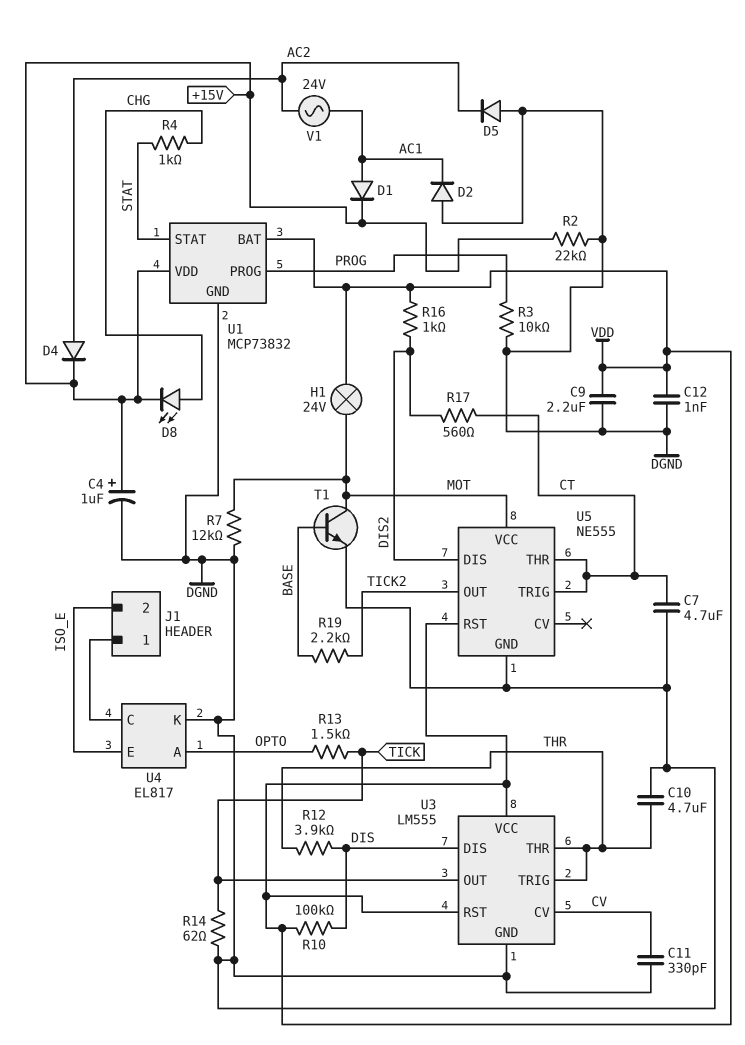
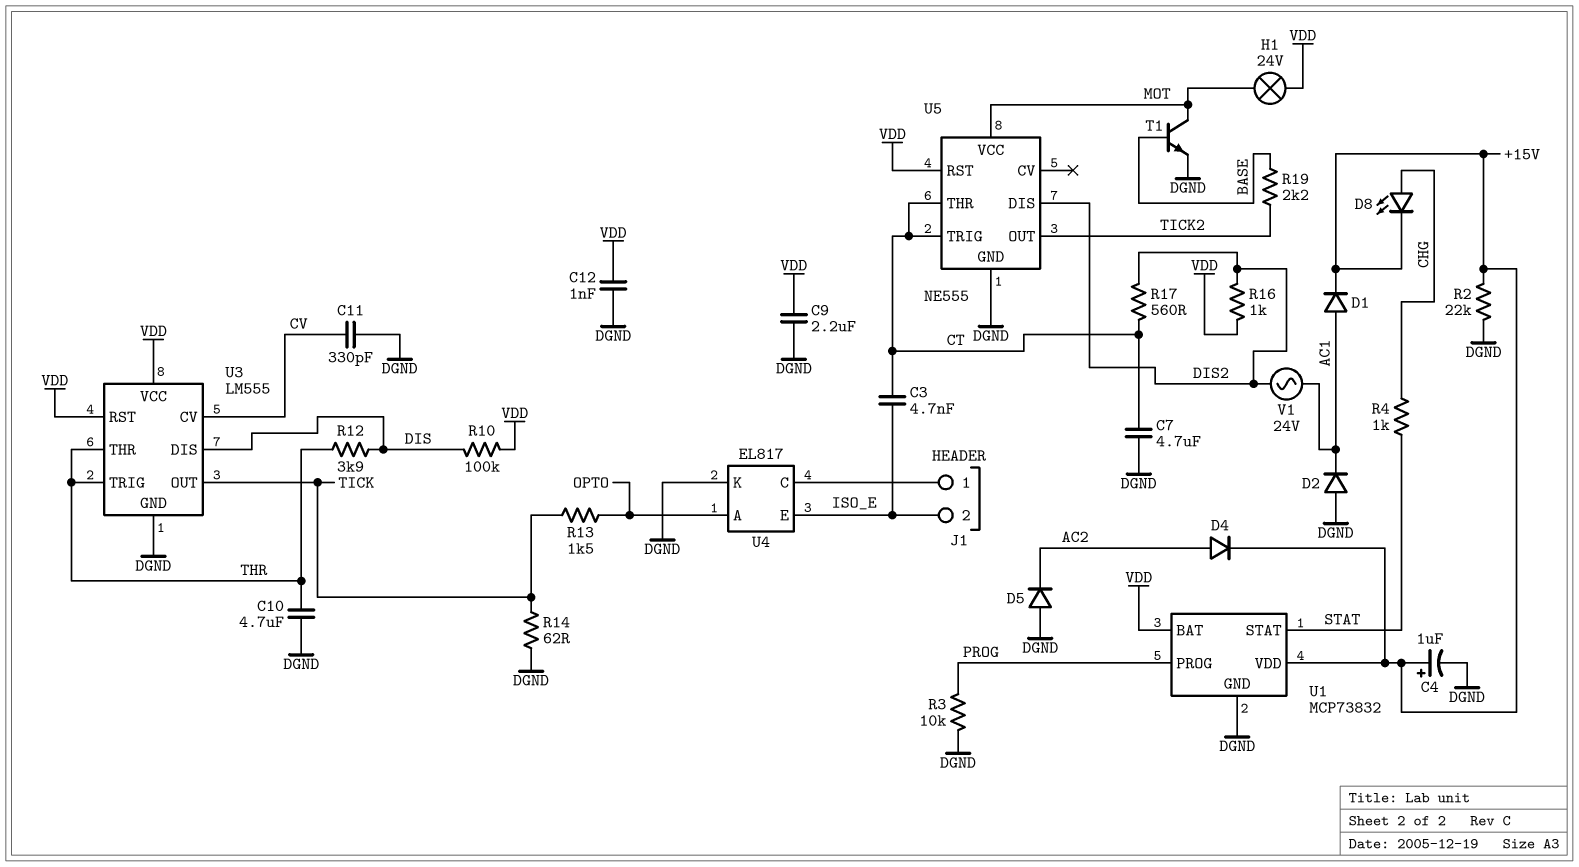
C3: none -> 4.7nF (CT, ISO_E)
R7: 12k (DGND, MOT) -> none
V1: AC 24V (AC1, AC2) -> AC 24V (AC1, DIS2)

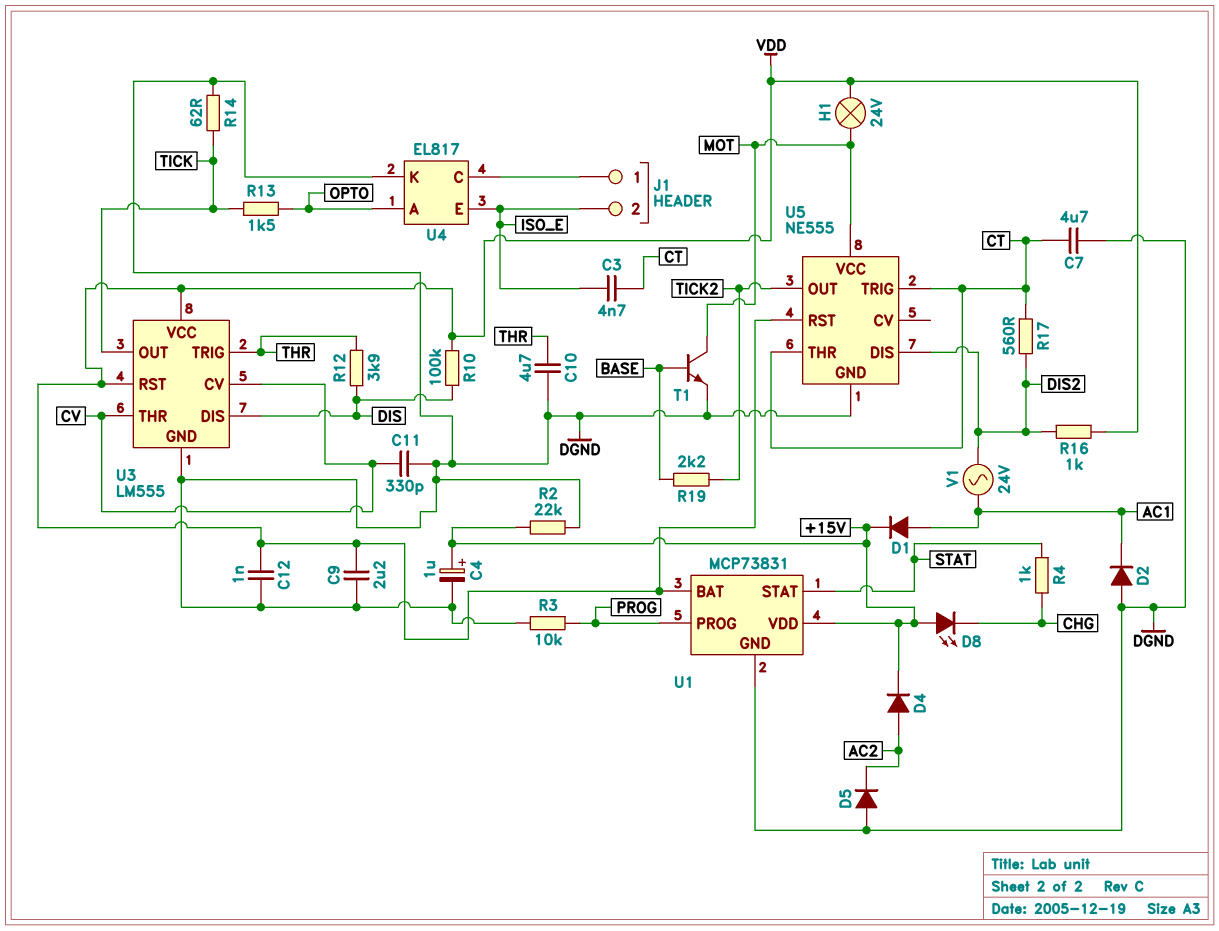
D8: LED (A CHG, K +15V) -> LED (A +15V, K CHG)
U1: MCP73832 -> MCP73831
U3 pin THR: THR -> CV

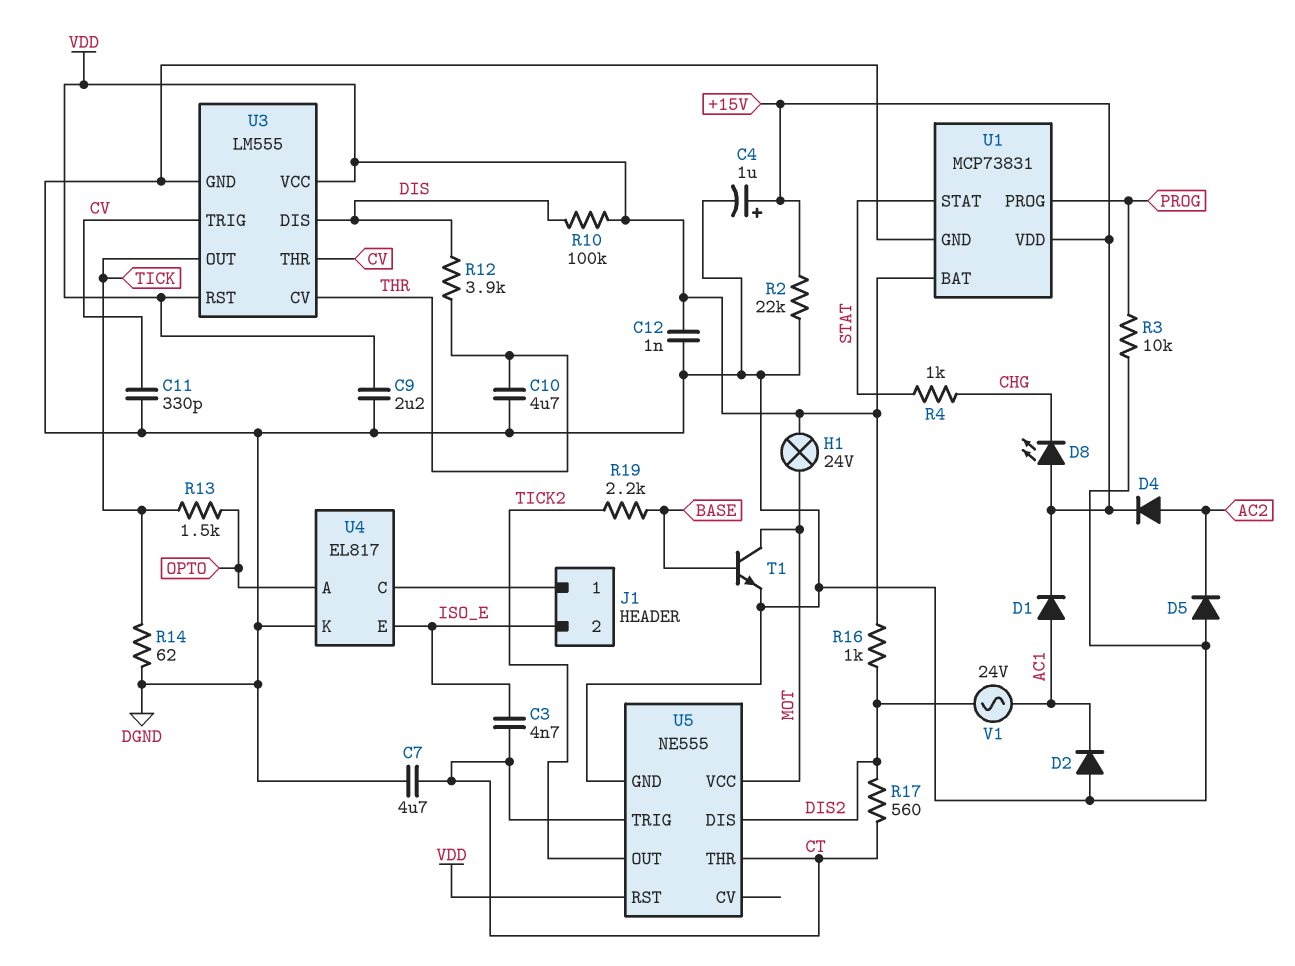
U3 pin CV: CV -> THR
U3 pin TRIG: THR -> CV

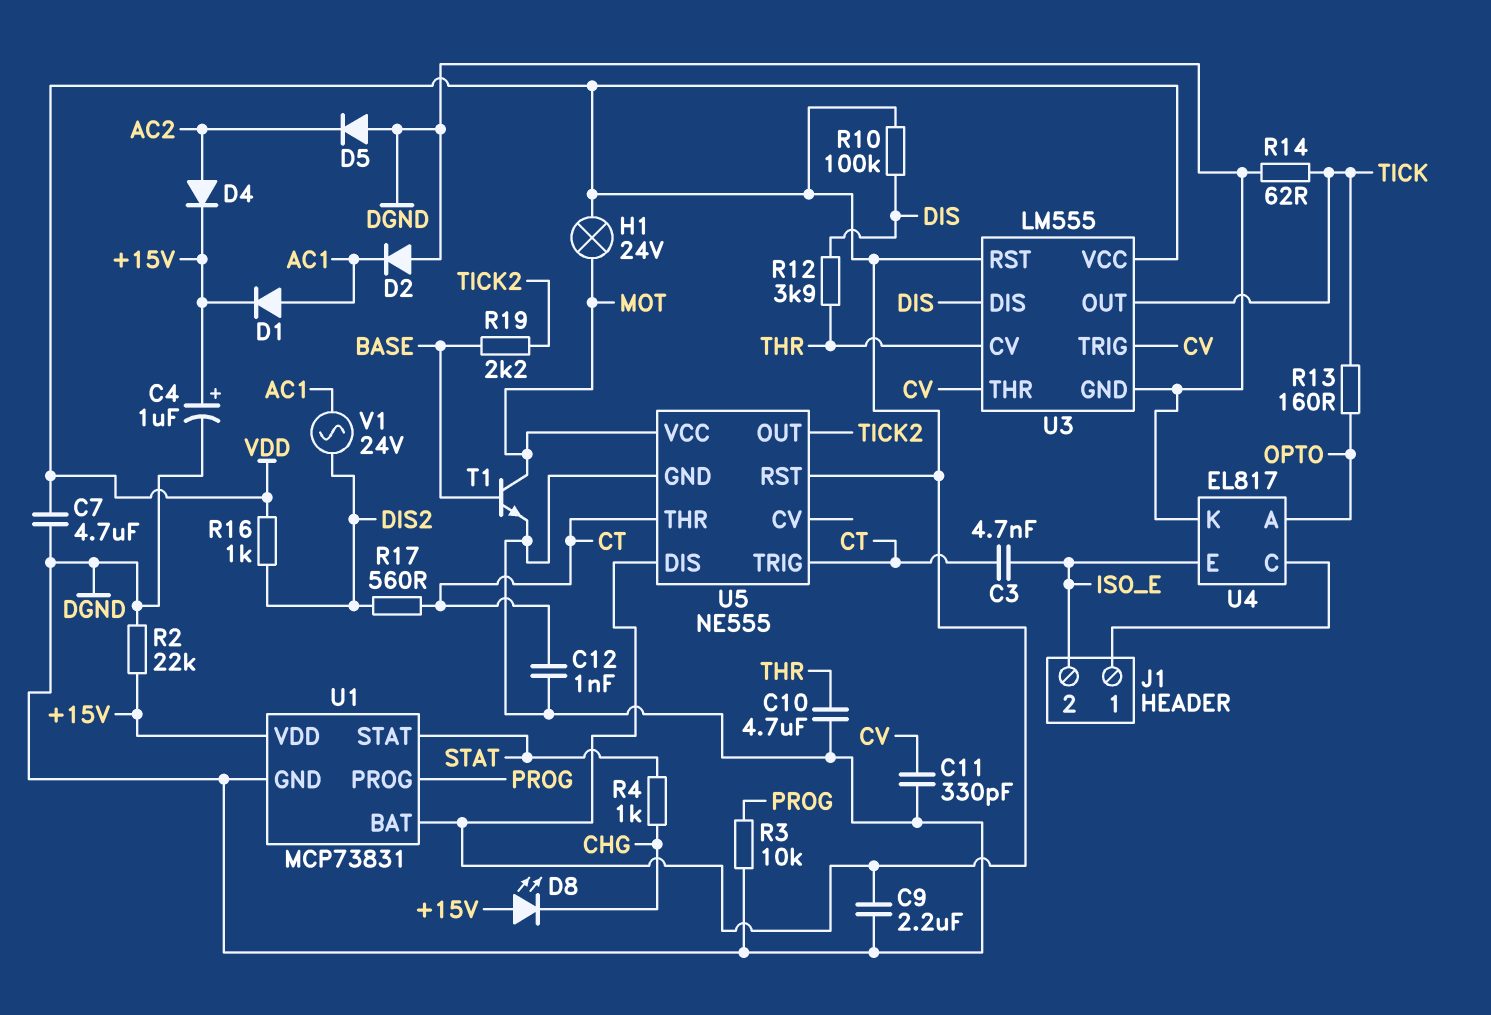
C7: 4.7uF (CT, DGND) -> 4.7uF (DGND, VDD)
C12: 1nF (DGND, VDD) -> 1nF (CT, DGND)
R13: 1.5k (OPTO, TICK) -> 160 (OPTO, TICK)
U5 pin DIS: DIS2 -> VDD

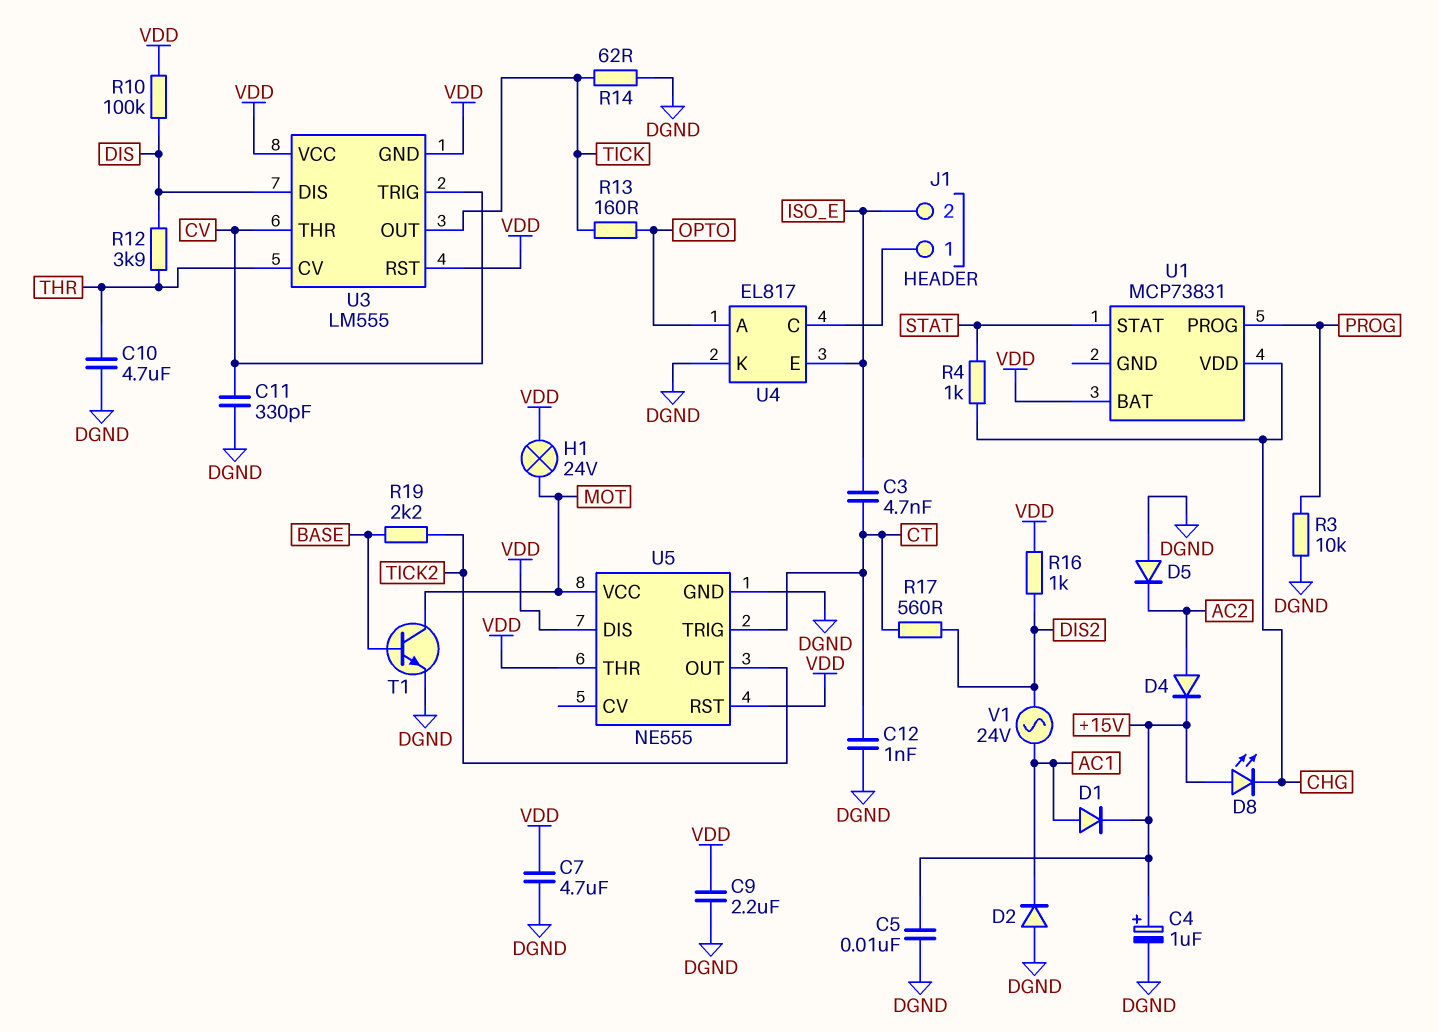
C5: none -> 10nF (+15V, DGND)
R2: 22k (+15V, DGND) -> none
U1 pin GND: DGND -> none
U1 pin VDD: +15V -> CHG
U3 pin GND: DGND -> VDD
U5 pin THR: CT -> VDD

